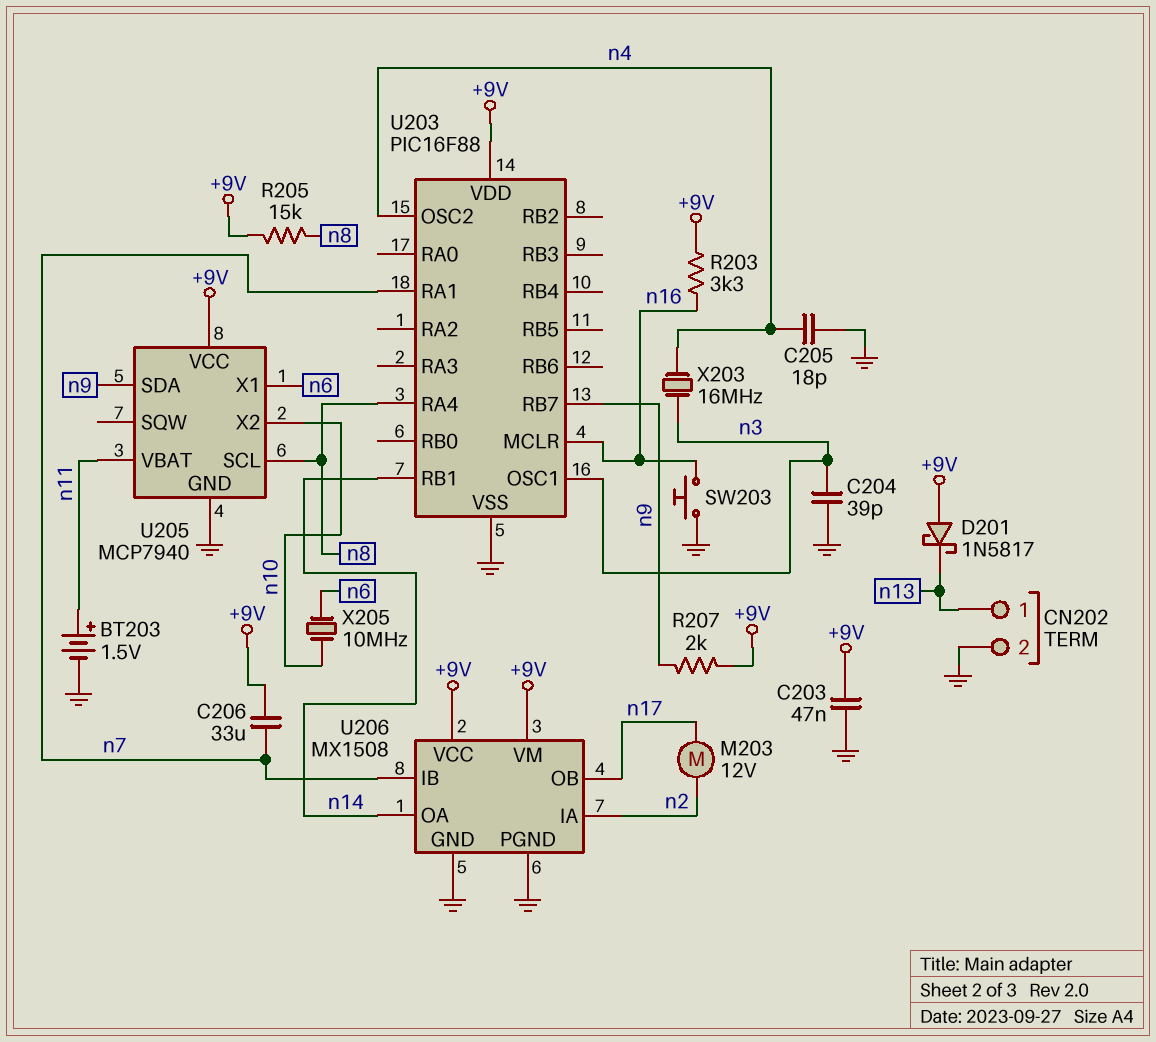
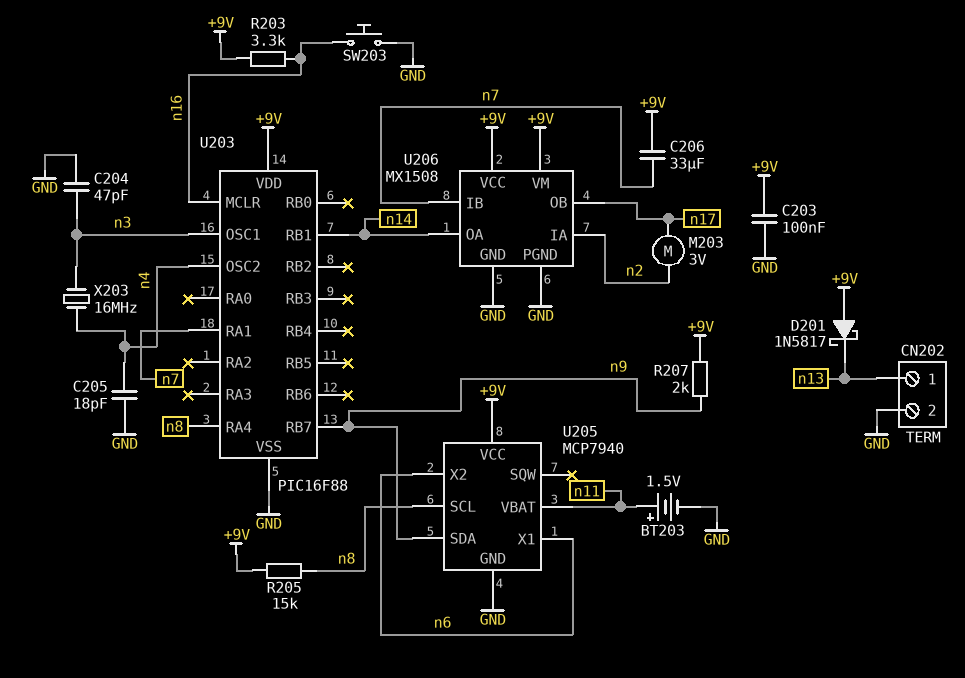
C203: 47nF (+9V, GND) -> 100nF (+9V, GND)
C204: 39pF (GND, n3) -> 47pF (GND, n3)
M203: motor 12V (n2, n17) -> motor 3V (n2, n17)
U205 pin X2: n10 -> n6
X205: 10MHz (n6, n10) -> none

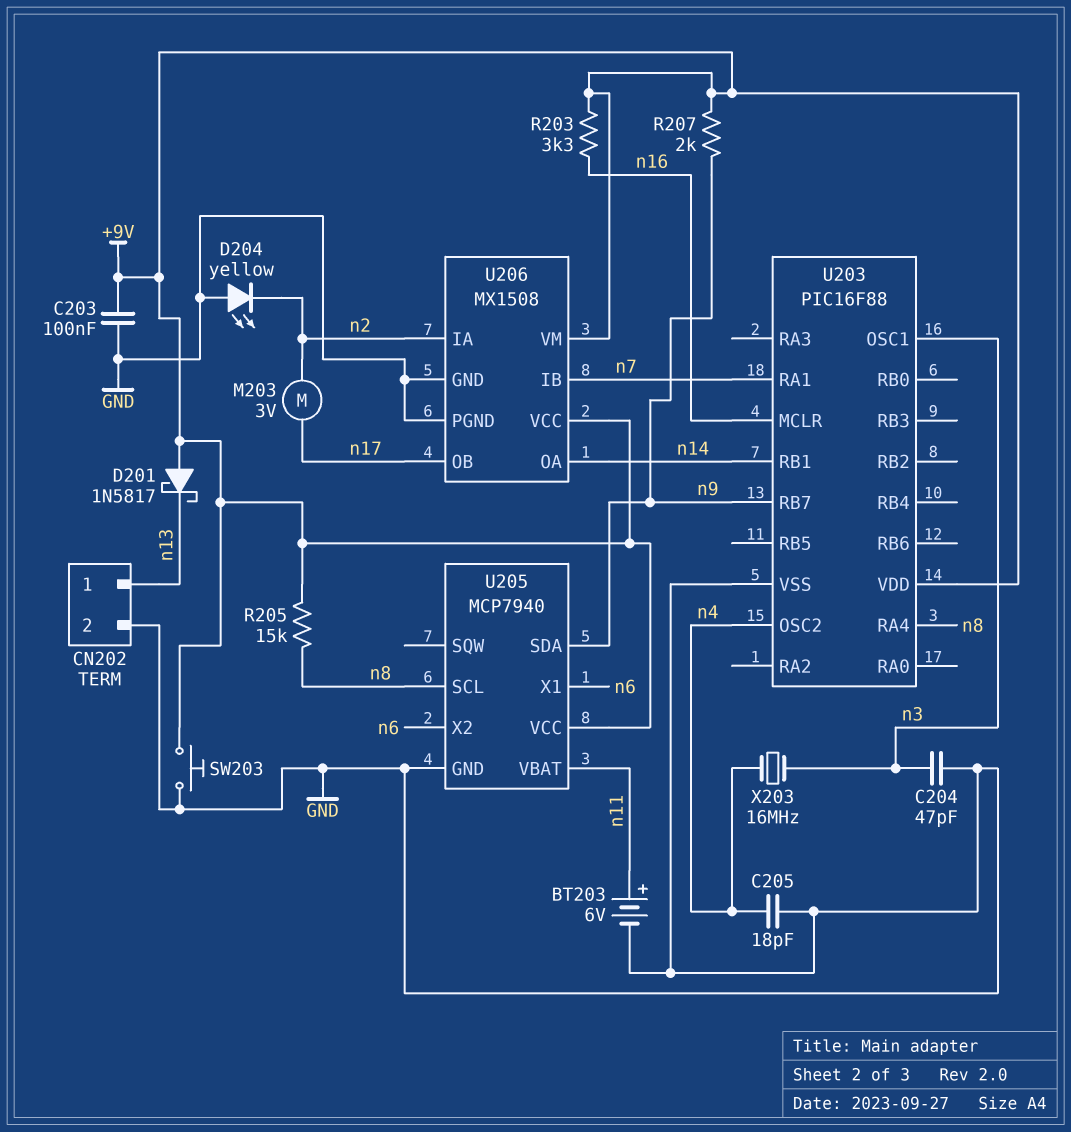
BT203: 1.5V (plus n11, minus GND) -> 6V (plus n11, minus GND)
C206: 33uF (+9V, n7) -> none
D204: none -> LED yellow (A GND, K n2)
SW203: button (GND, n16) -> button (+9V, GND)

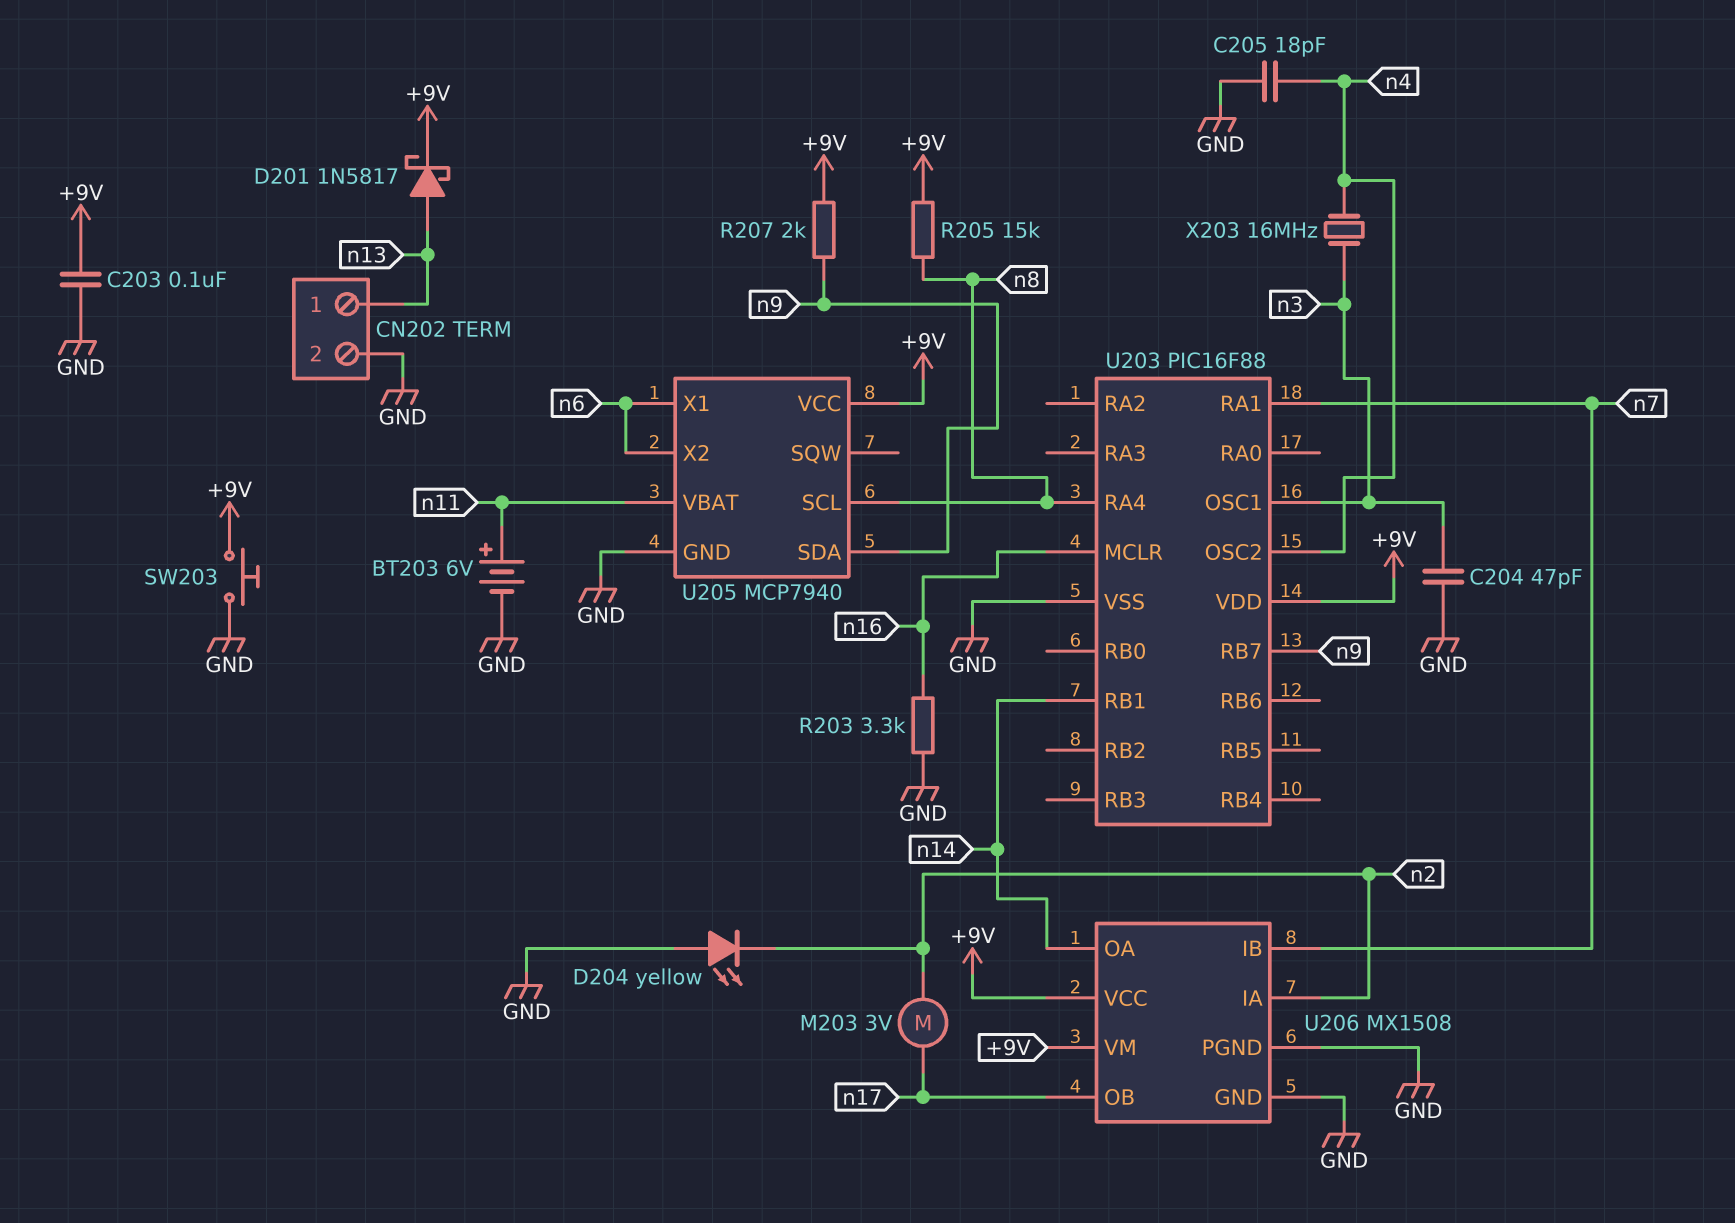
D201: schottky 1N5817 (A +9V, K n13) -> schottky 1N5817 (A n13, K +9V)
R203: 3.3k (+9V, n16) -> 3.3k (GND, n16)

